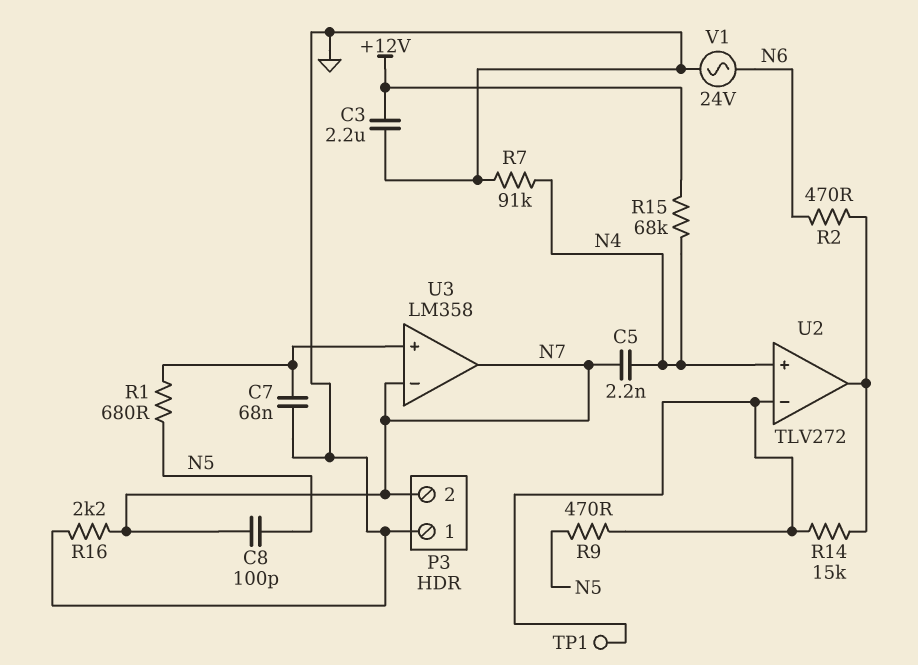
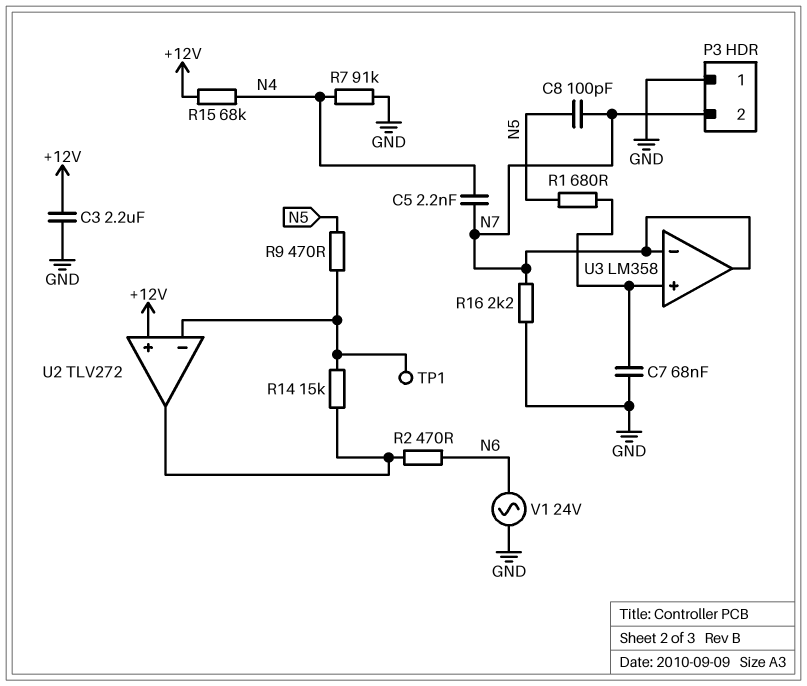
U2 pin in+: N4 -> +12V

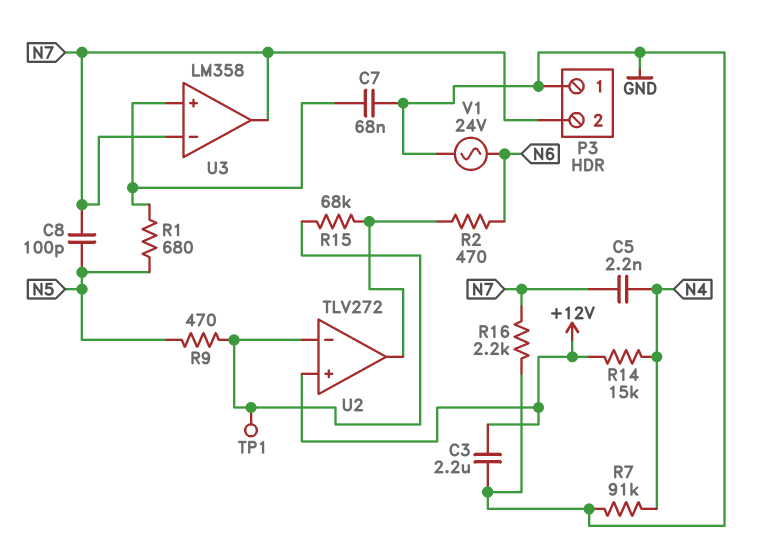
R14: 15k (U2/in-, U2/out) -> 15k (+12V, N4)
R15: 68k (+12V, N4) -> 68k (U2/in-, U2/out)

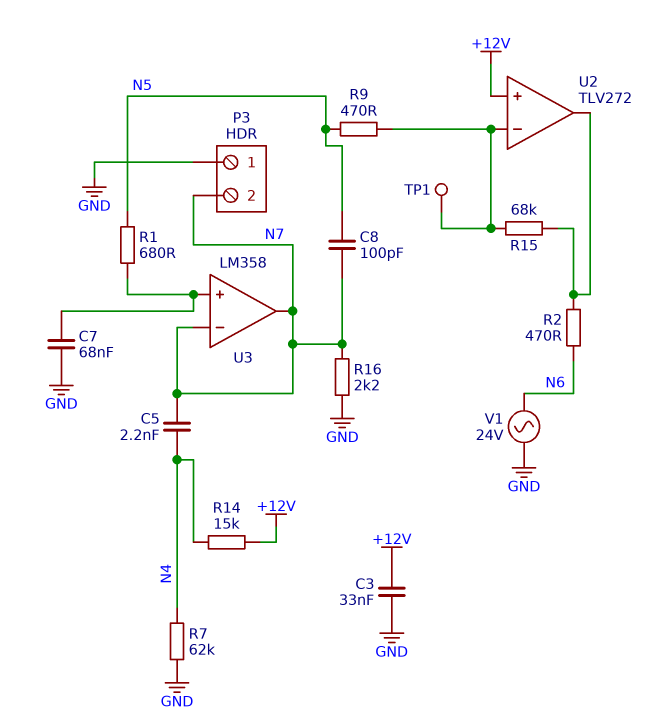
C3: 2.2uF (+12V, GND) -> 33nF (+12V, GND)
R7: 91k (GND, N4) -> 62k (GND, N4)

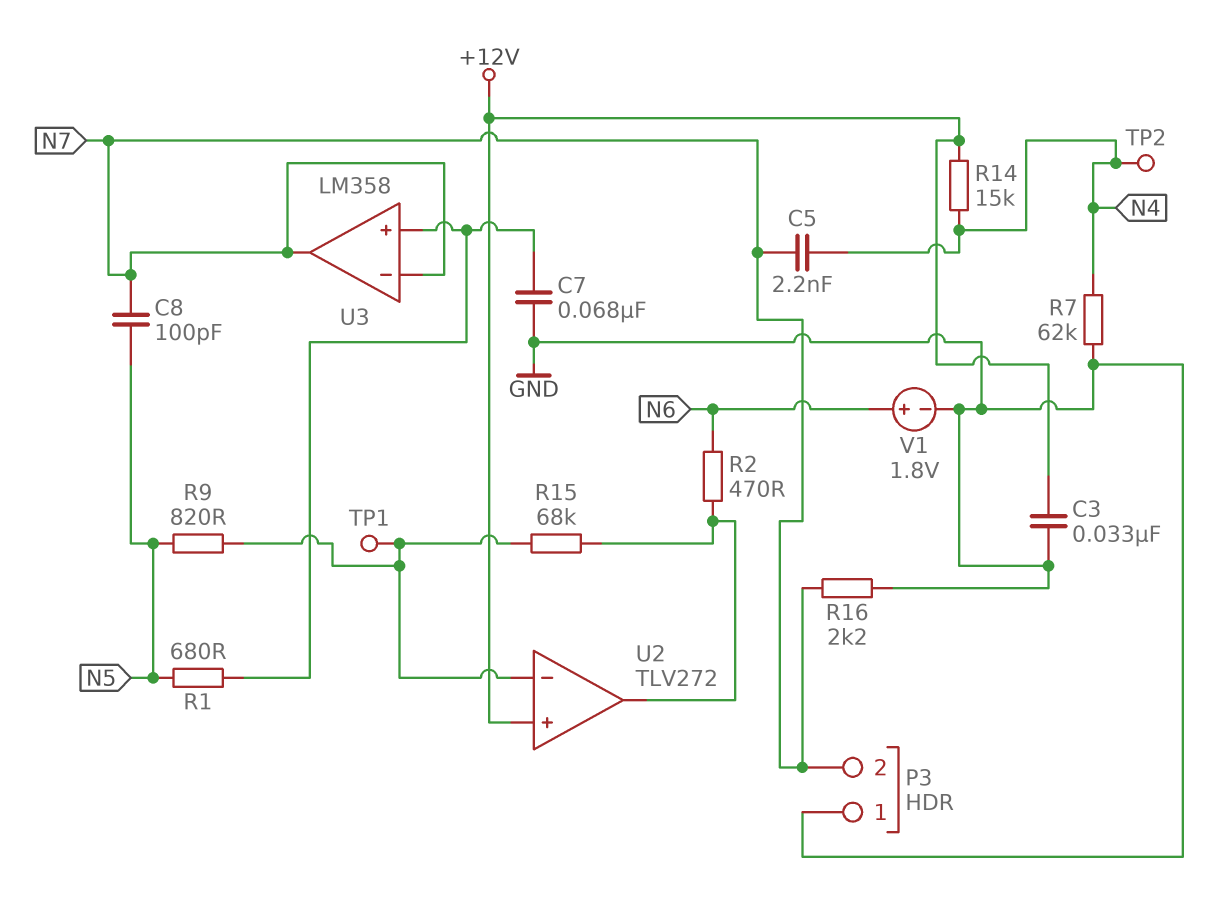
R9: 470 (N5, U2/in-) -> 820 (N5, U2/in-)
TP2: none -> test point (N4)
V1: AC 24V (GND, N6) -> 1.8V (plus N6, minus GND)

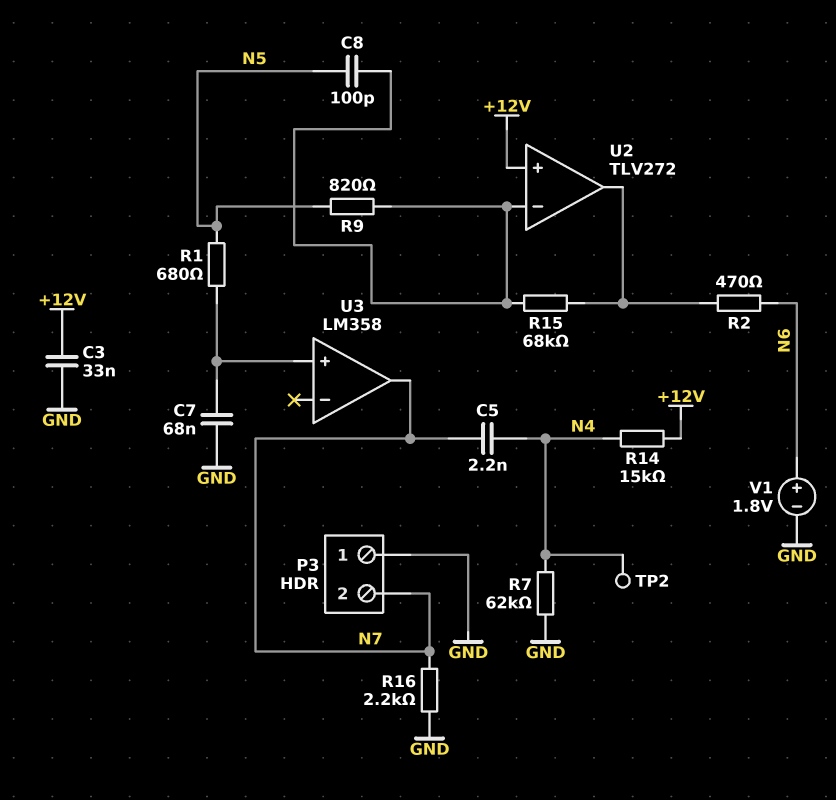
C8: 100pF (N5, N7) -> 100pF (N5, U2/in-)
TP1: test point (U2/in-) -> none
U3 pin in-: N7 -> none

